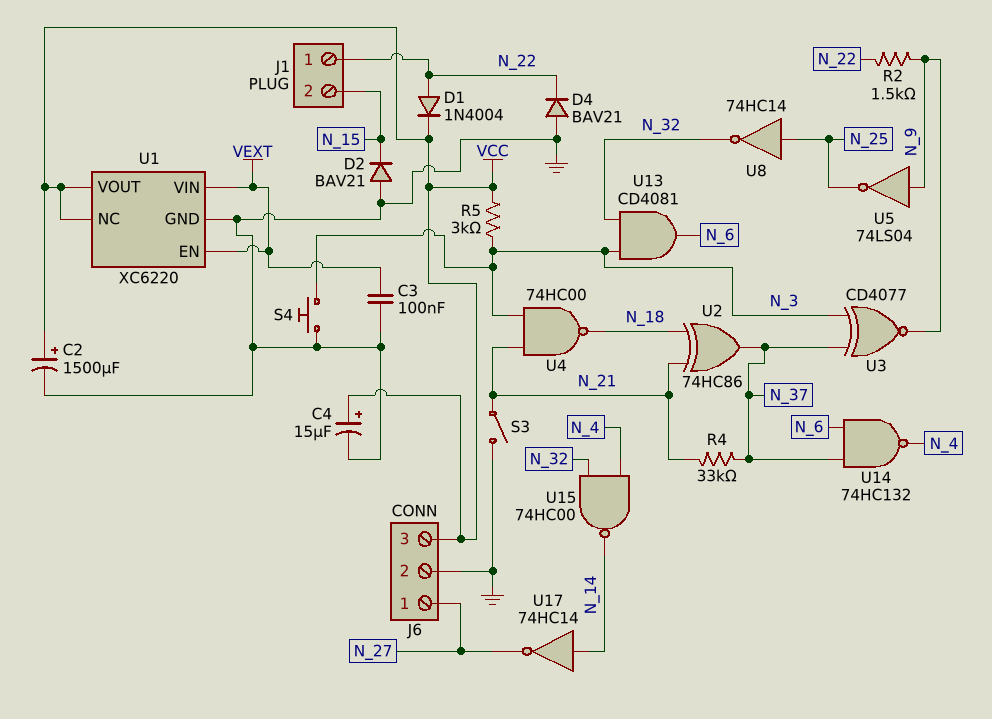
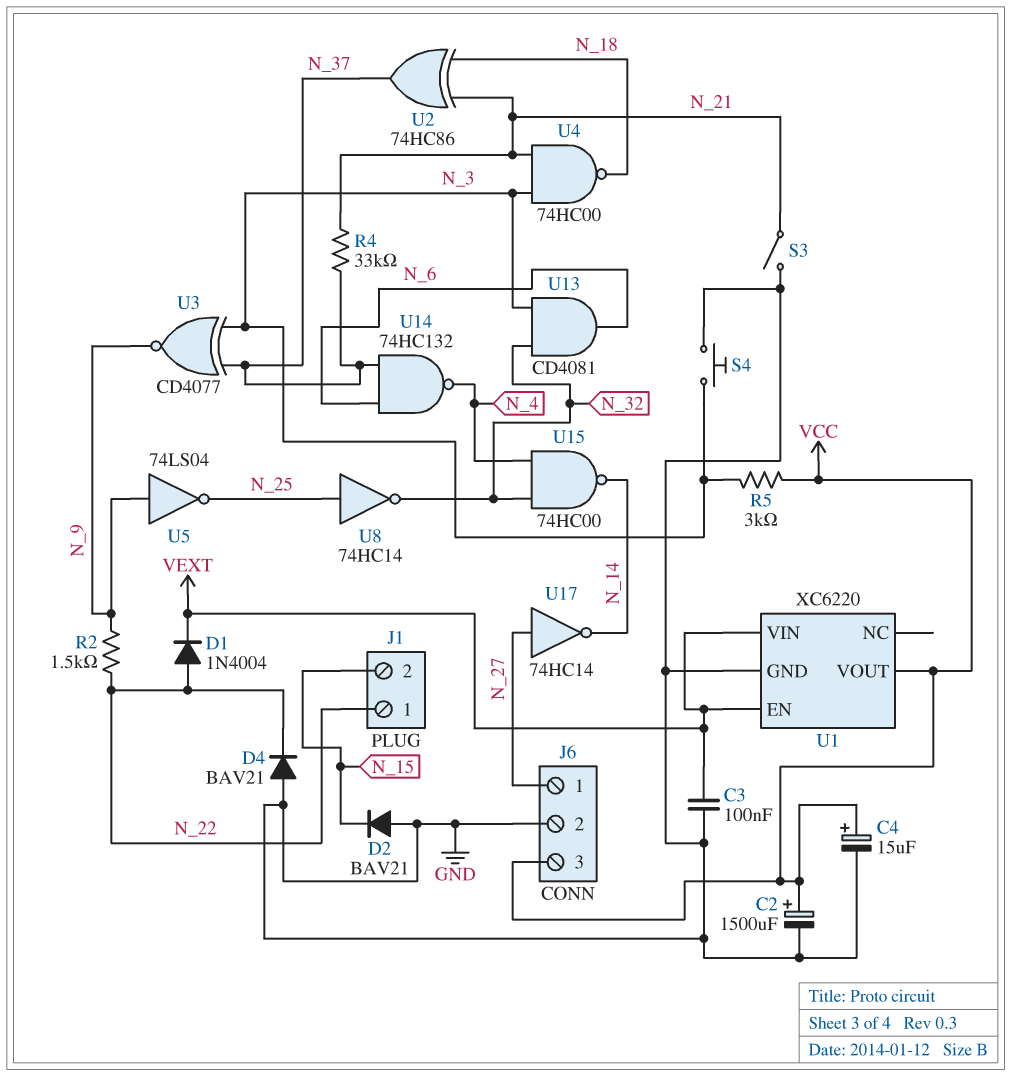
D1: diode 1N4004 (A N_22, K VCC) -> diode 1N4004 (A N_22, K VEXT)
U1 pin NC: VCC -> none
U17: NOT 74HC14 (in N_14, out N_27) -> NOT 74HC14 (in N_27, out N_14)

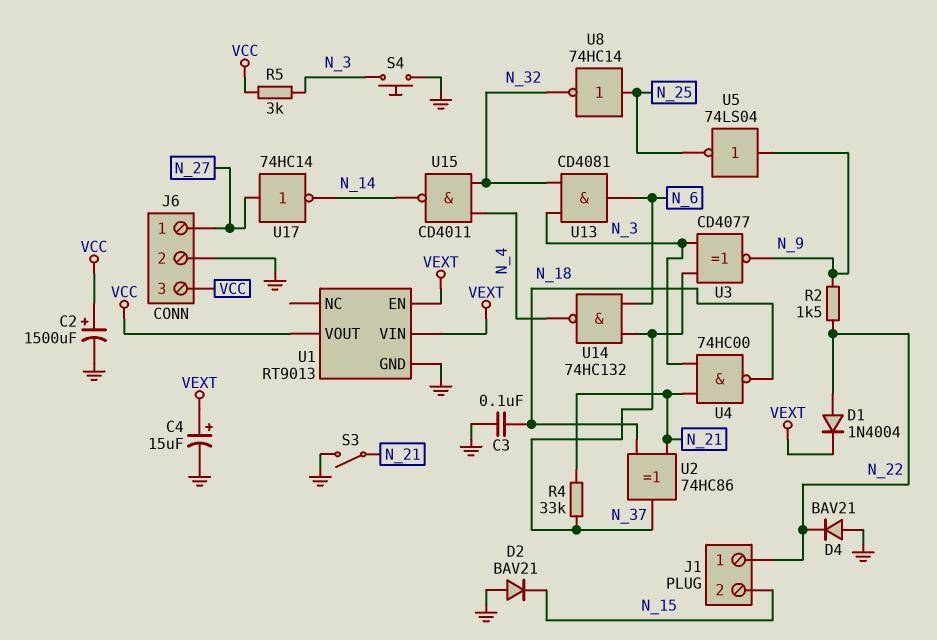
C3: 100nF (GND, VEXT) -> 100nF (GND, N_18)
C4: 15uF (plus VCC, minus GND) -> 15uF (plus VEXT, minus GND)
U1: XC6220 -> RT9013
U15: NAND 74HC00 (in N_4, in N_32, out N_14) -> NAND CD4011 (in N_4, in N_32, out N_14)

